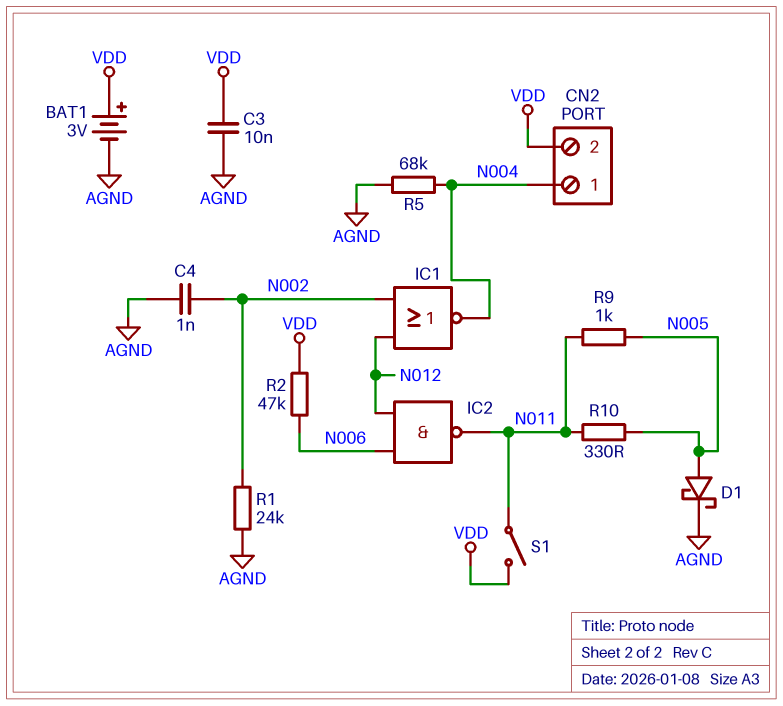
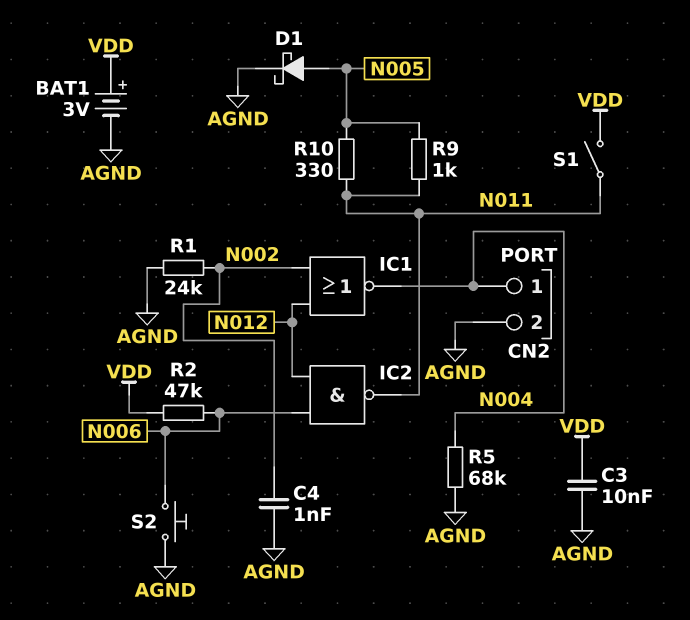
CN2 pin 2: VDD -> AGND
S2: none -> button (AGND, N006)

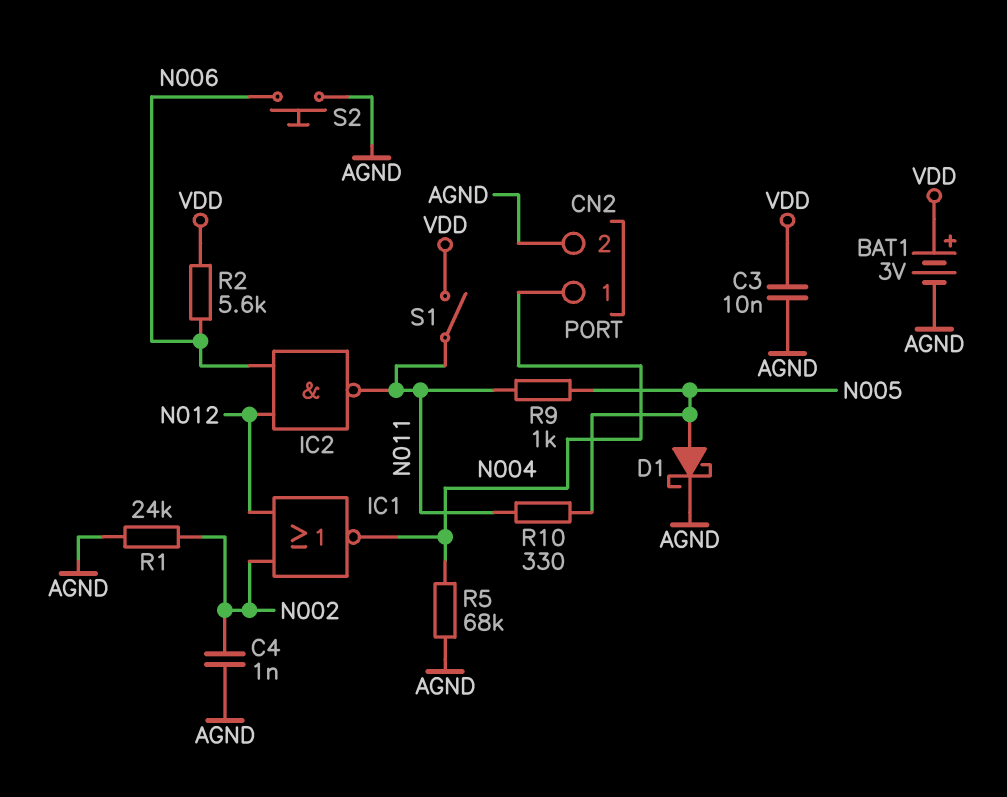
R2: 47k (N006, VDD) -> 5.6k (N006, VDD)

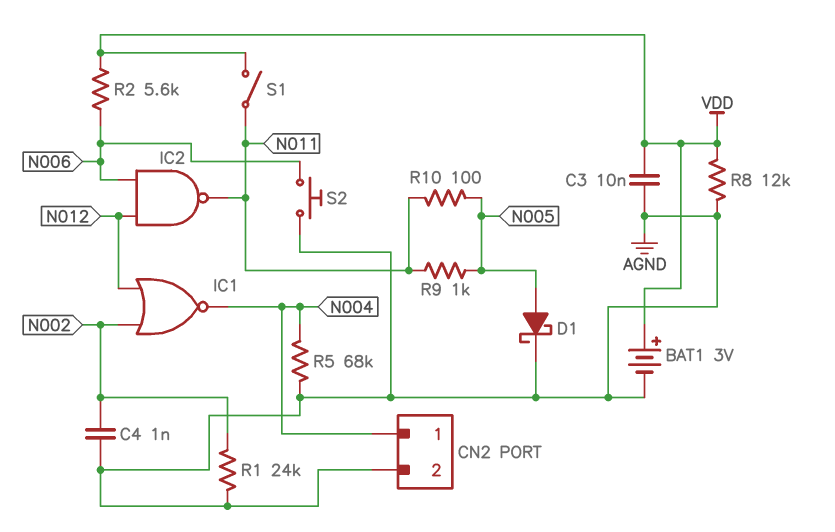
R8: none -> 12k (AGND, VDD)
R10: 330 (N005, N011) -> 100 (N005, N011)

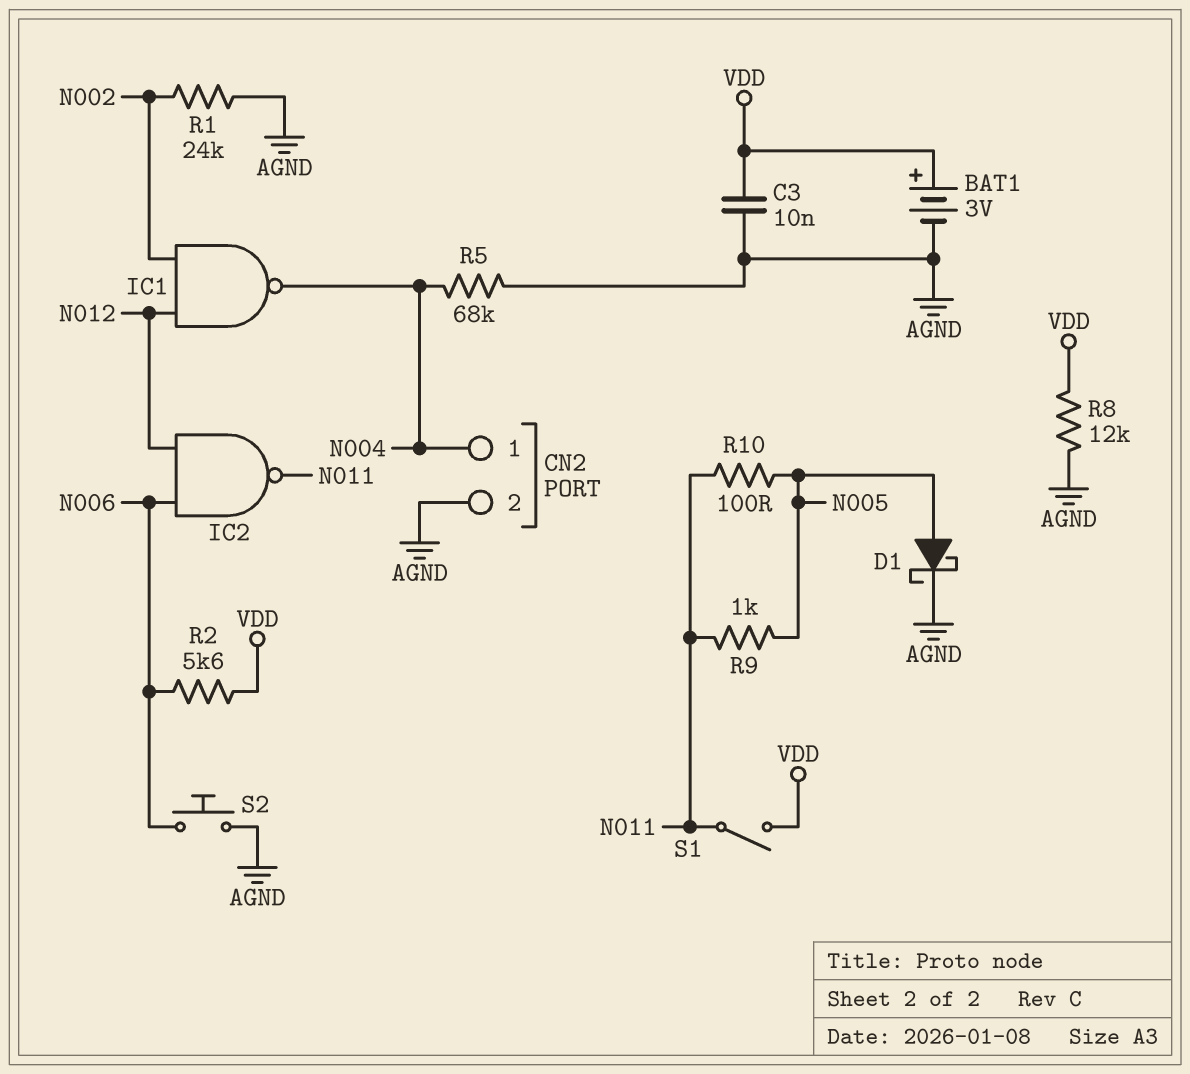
C4: 1nF (AGND, N002) -> none
IC1: NOR (in N002, in N012, out N004) -> NAND (in N002, in N012, out N004)

